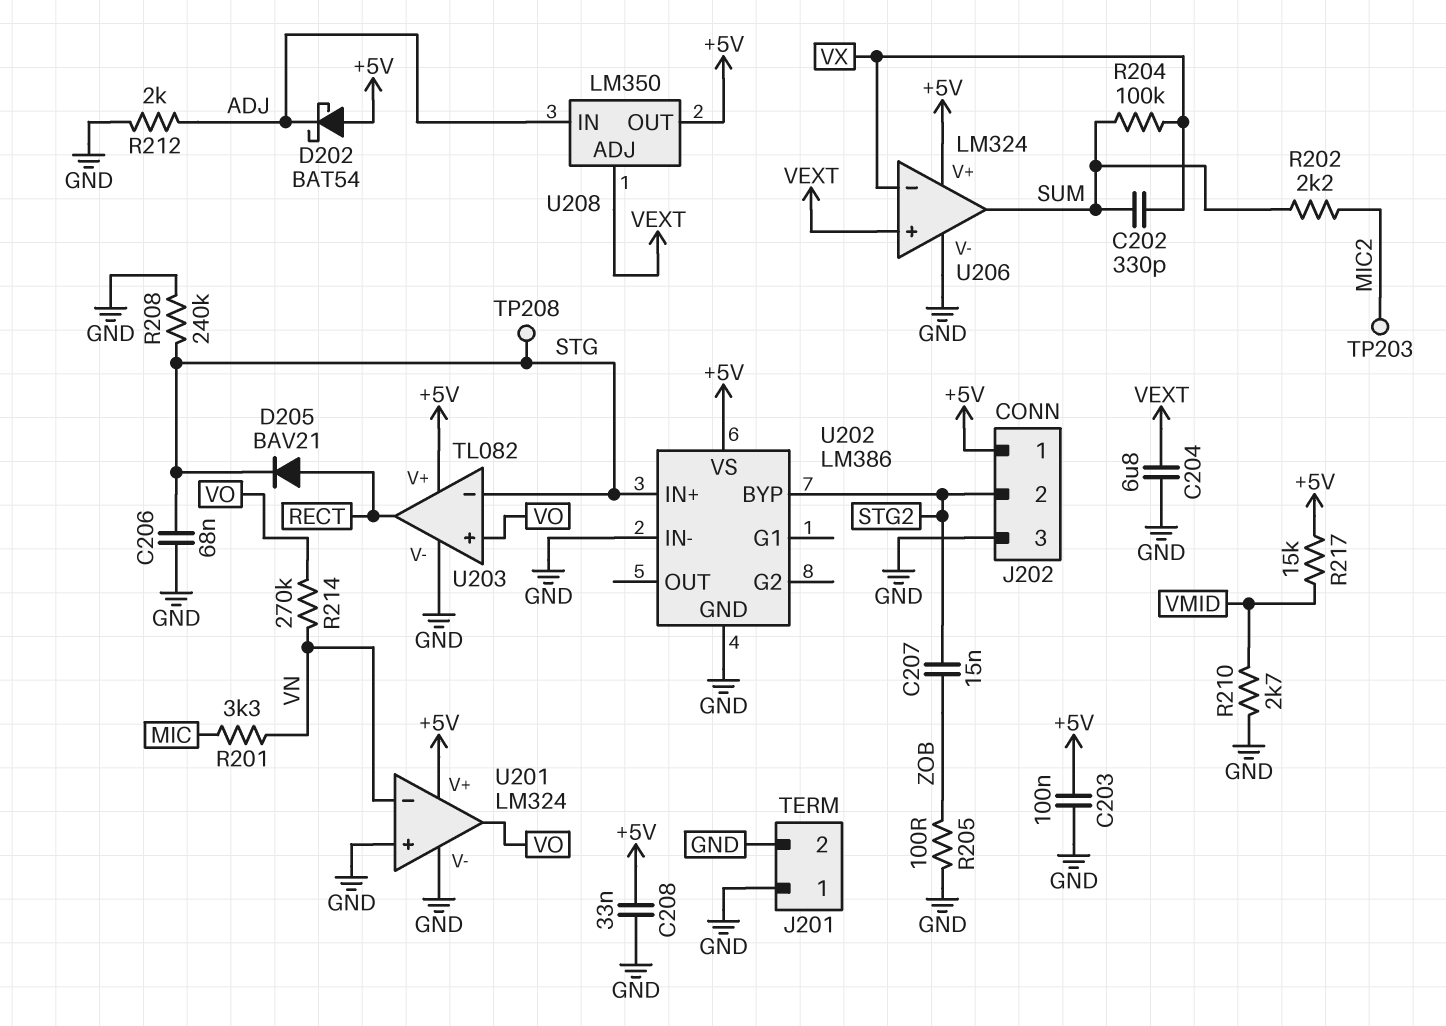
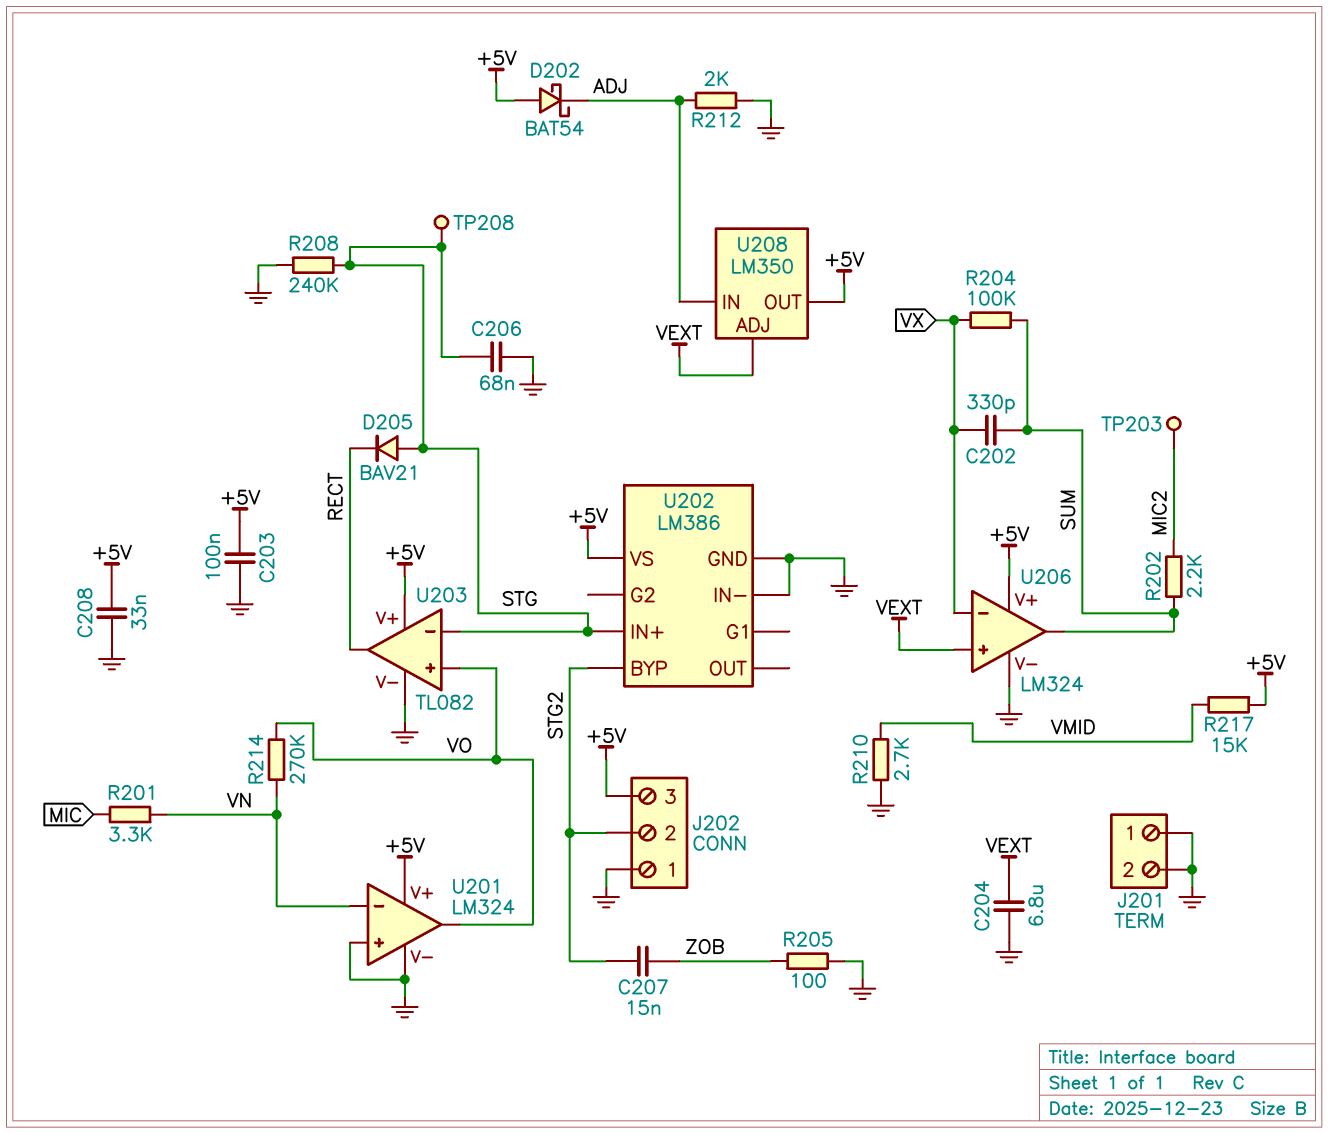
D205: diode BAV21 (A RECT, K STG) -> diode BAV21 (A STG, K RECT)
J202 pin 1: +5V -> GND
J202 pin 3: GND -> +5V

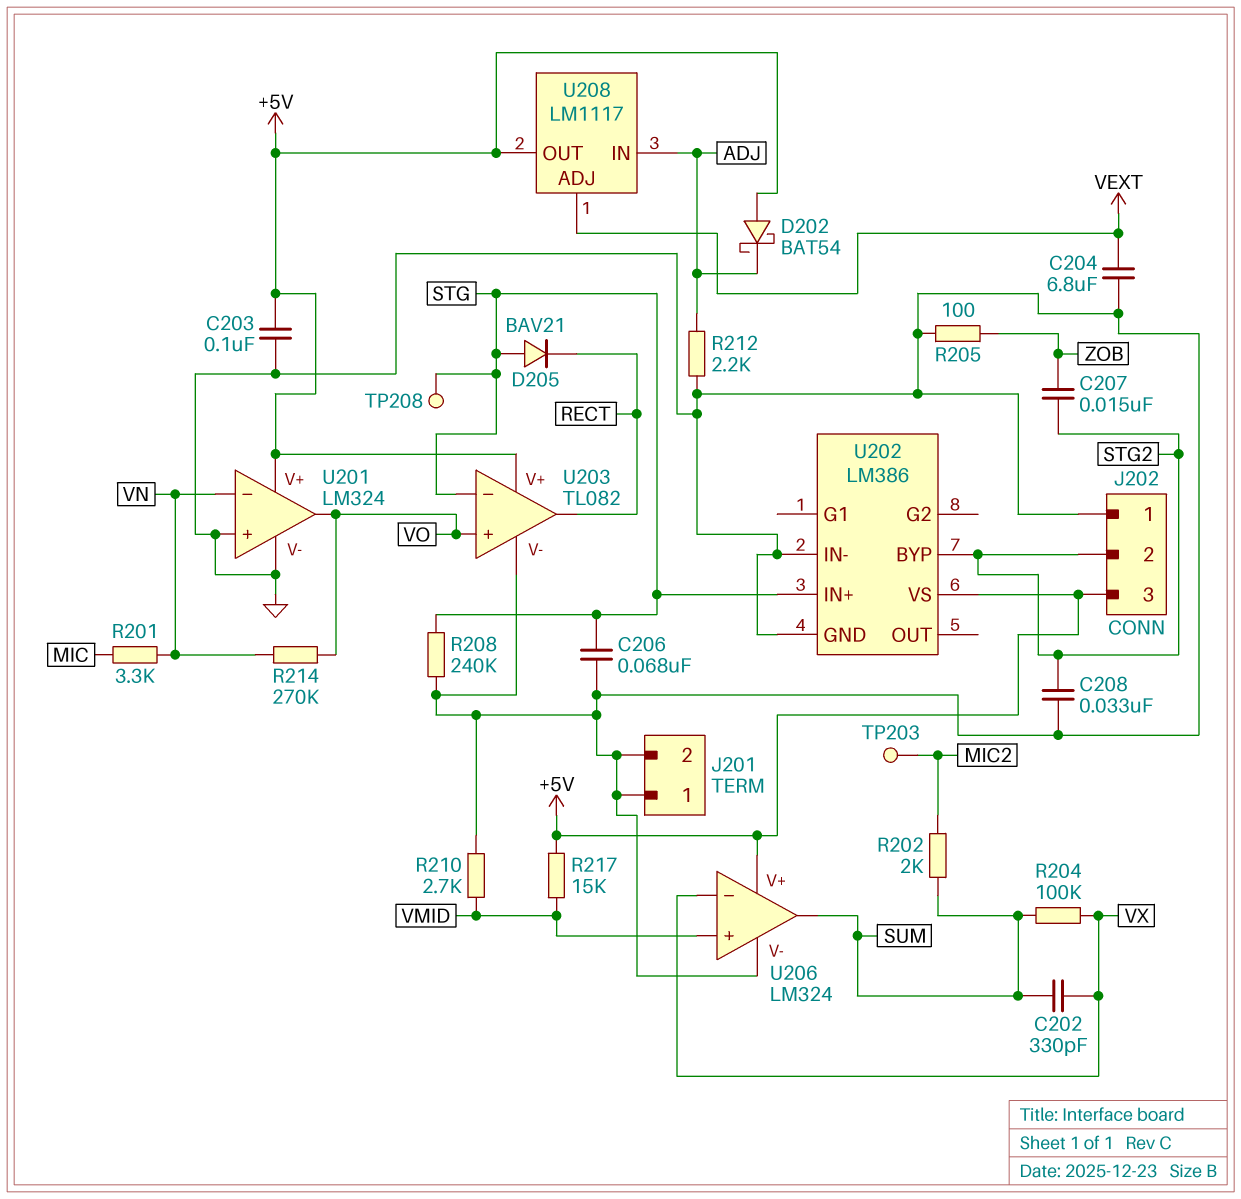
C208: 33nF (+5V, GND) -> 33nF (GND, STG2)
R202: 2.2k (MIC2, SUM) -> 2k (MIC2, SUM)
R212: 2k (ADJ, GND) -> 2.2k (ADJ, GND)
U206 pin in+: VEXT -> VMID
U208: LM350 -> LM1117

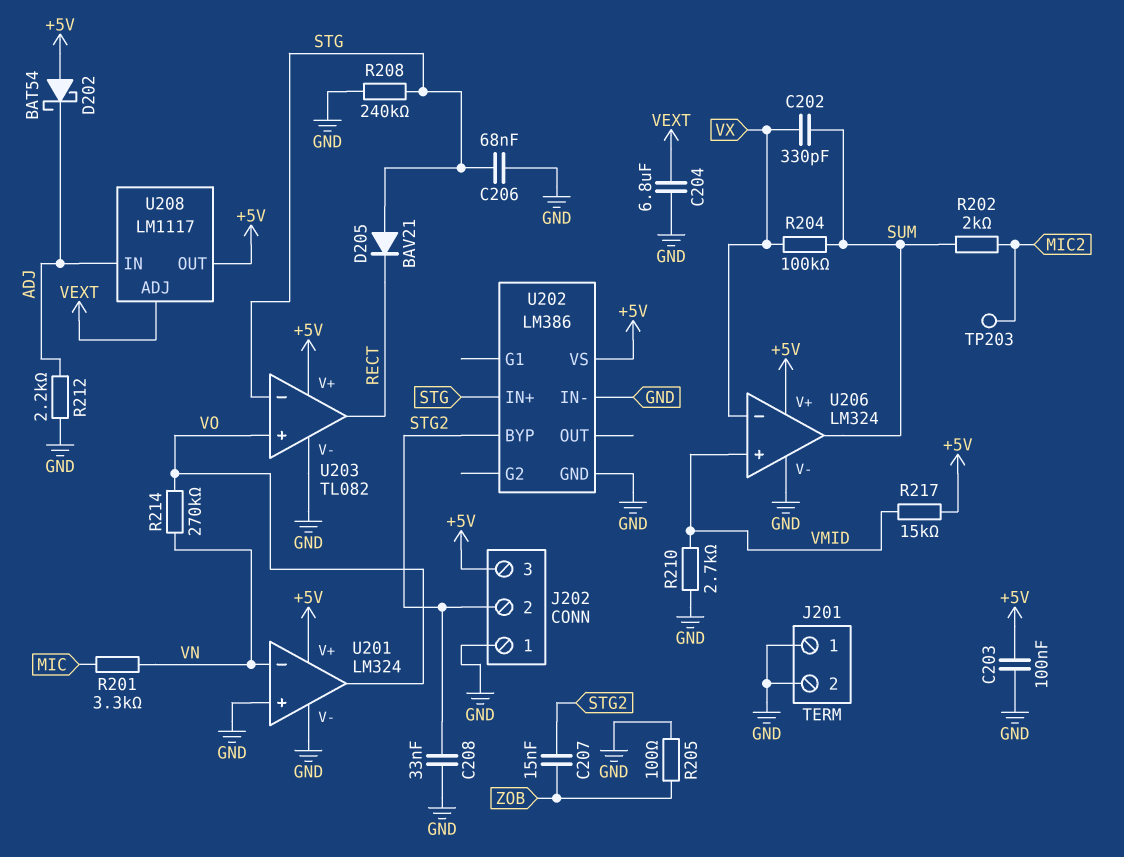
TP208: test point (STG) -> none

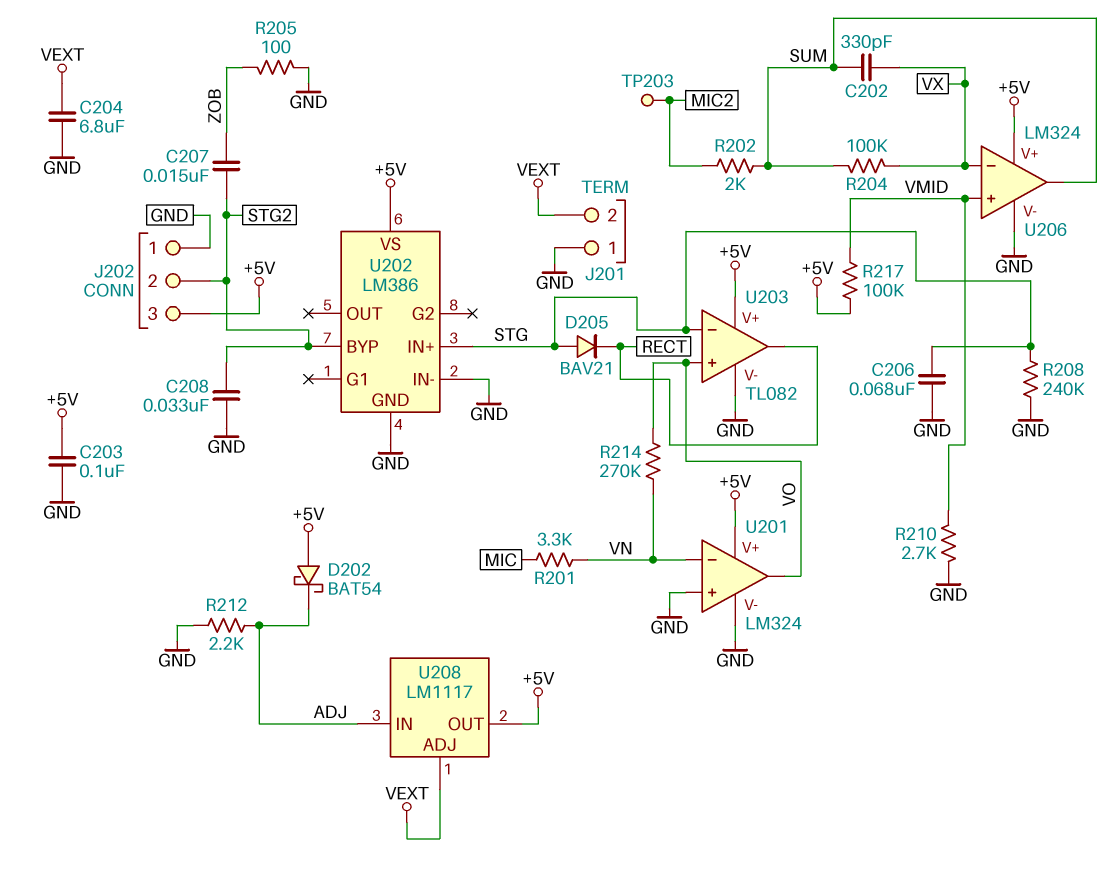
J201 pin 2: GND -> VEXT
R217: 15k (+5V, VMID) -> 100k (+5V, VMID)

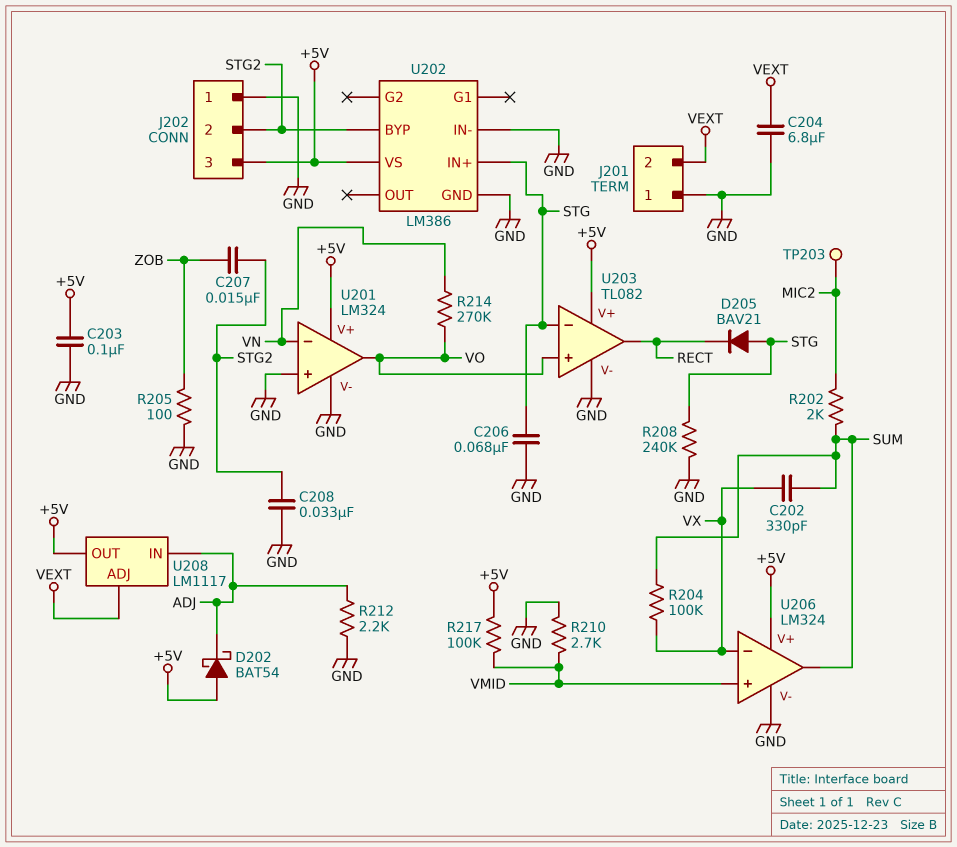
R201: 3.3k (MIC, VN) -> none

